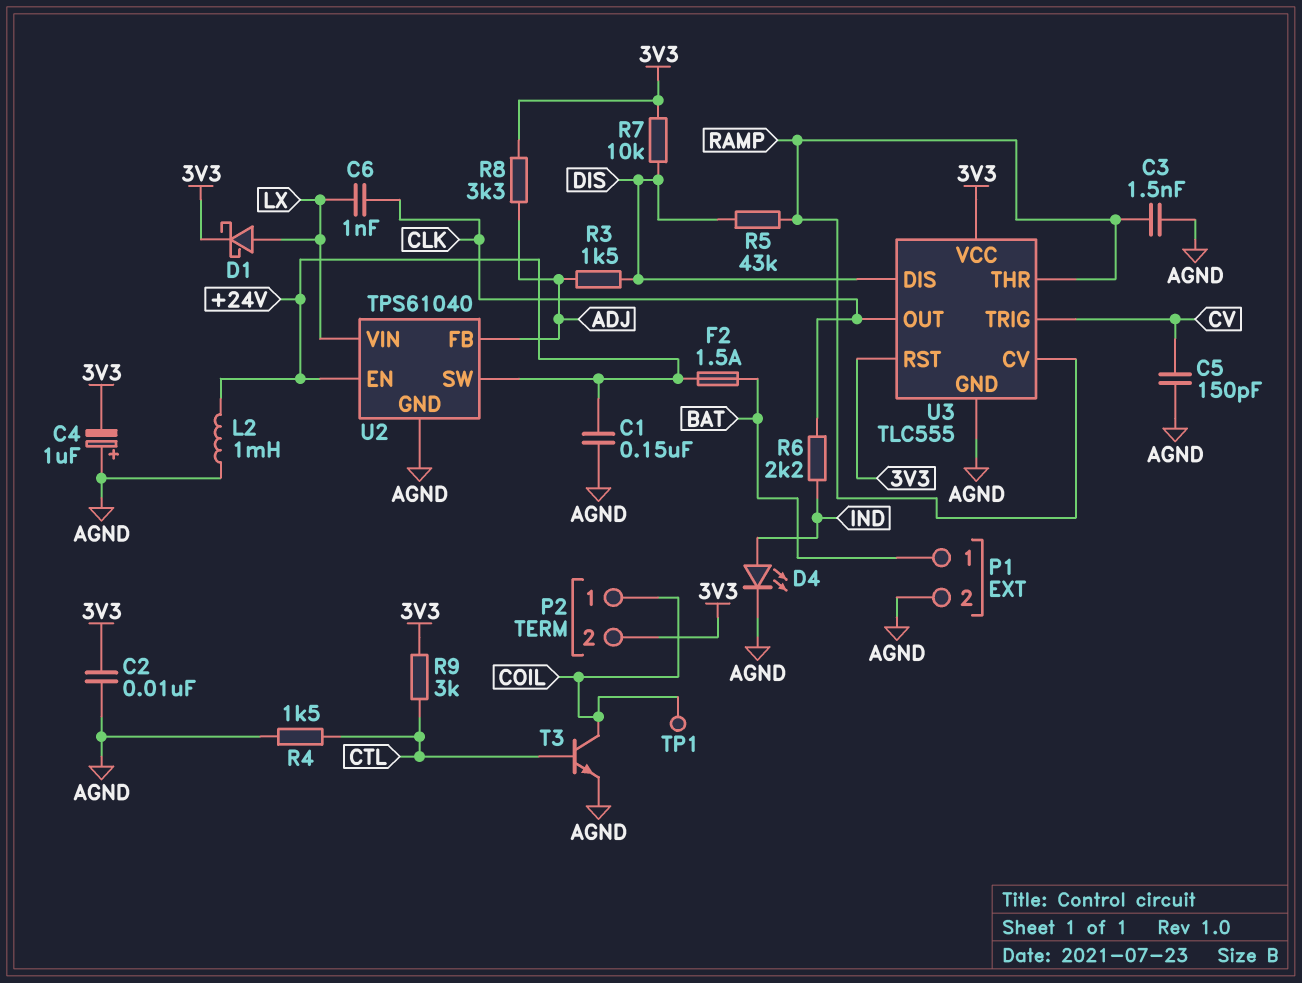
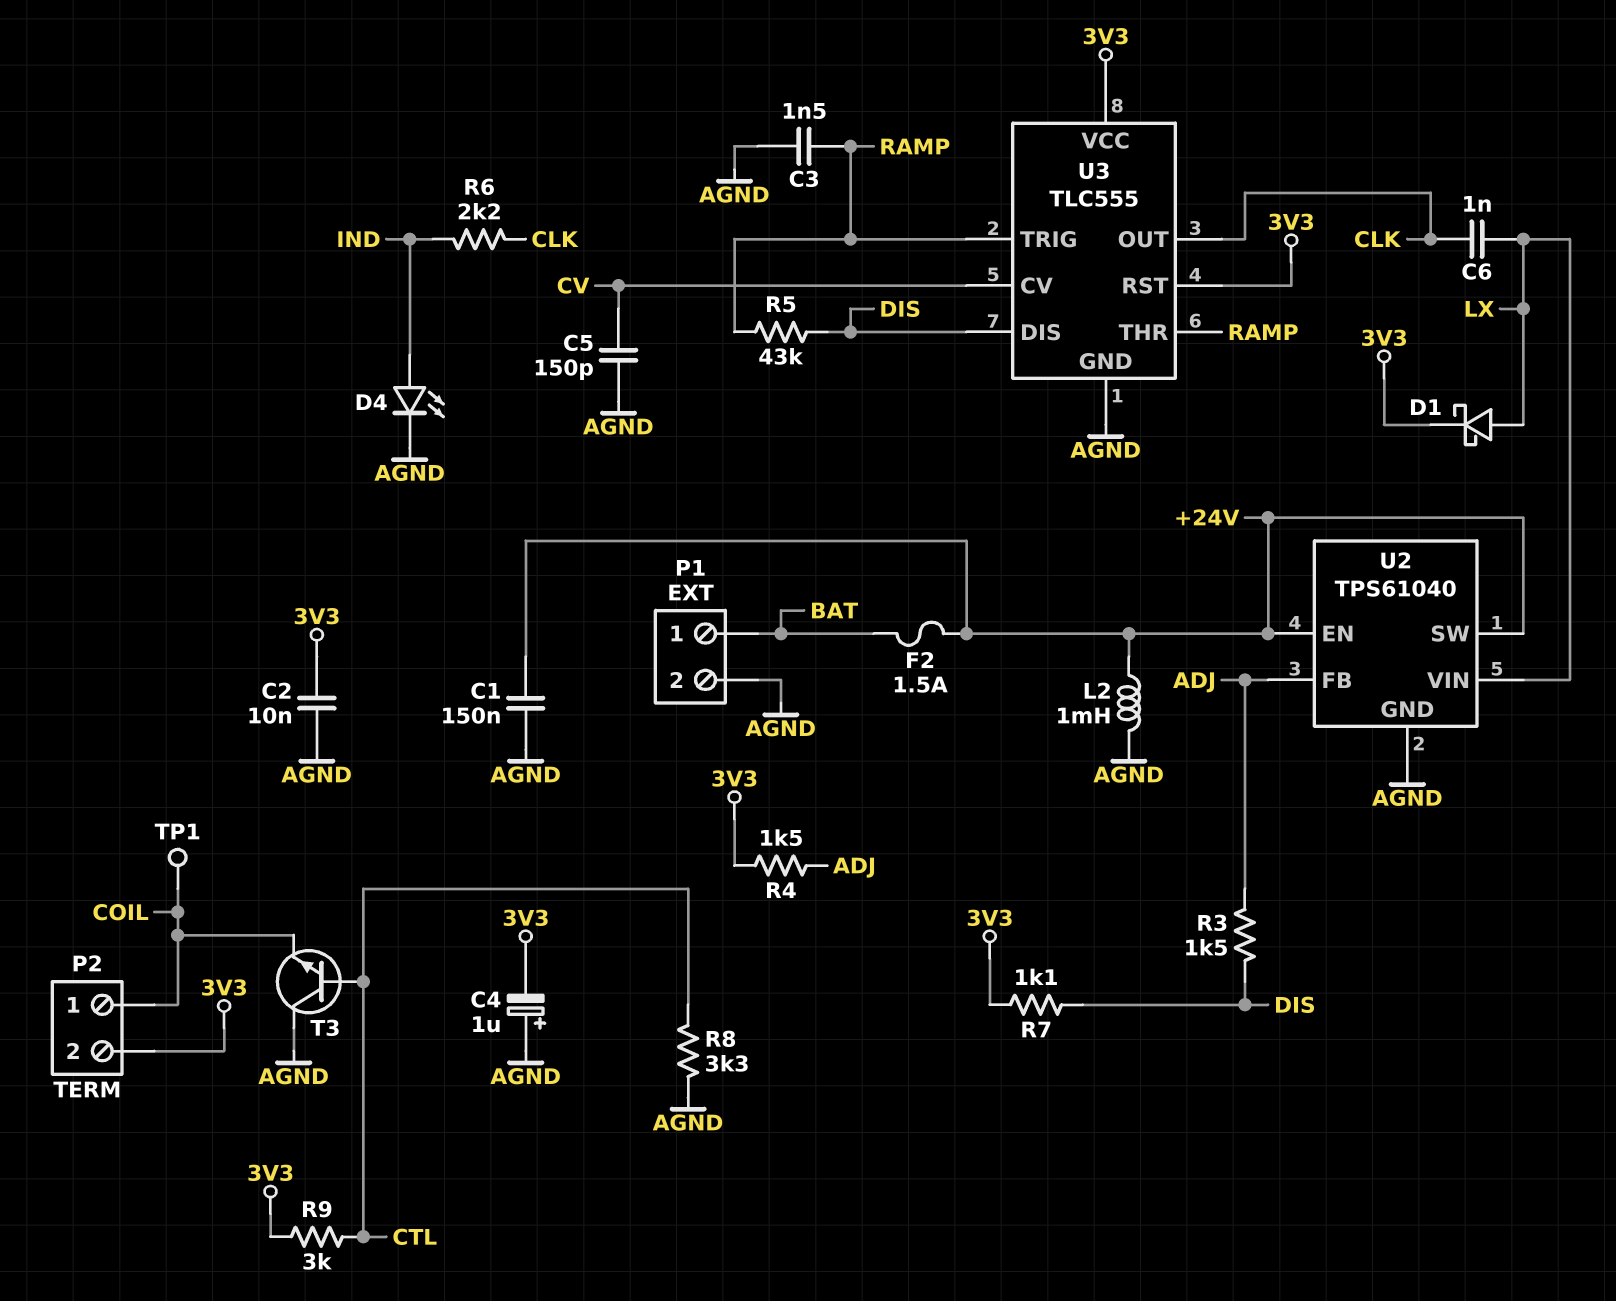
R4: 1.5k (AGND, CTL) -> 1.5k (3V3, ADJ)
R7: 10k (3V3, DIS) -> 1.1k (3V3, DIS)
R8: 3.3k (3V3, ADJ) -> 3.3k (AGND, CTL)
T3: NPN (B CTL, C COIL, E AGND) -> NPN (B CTL, C AGND, E COIL)
U3 pin CV: RAMP -> CV
U3 pin TRIG: CV -> RAMP

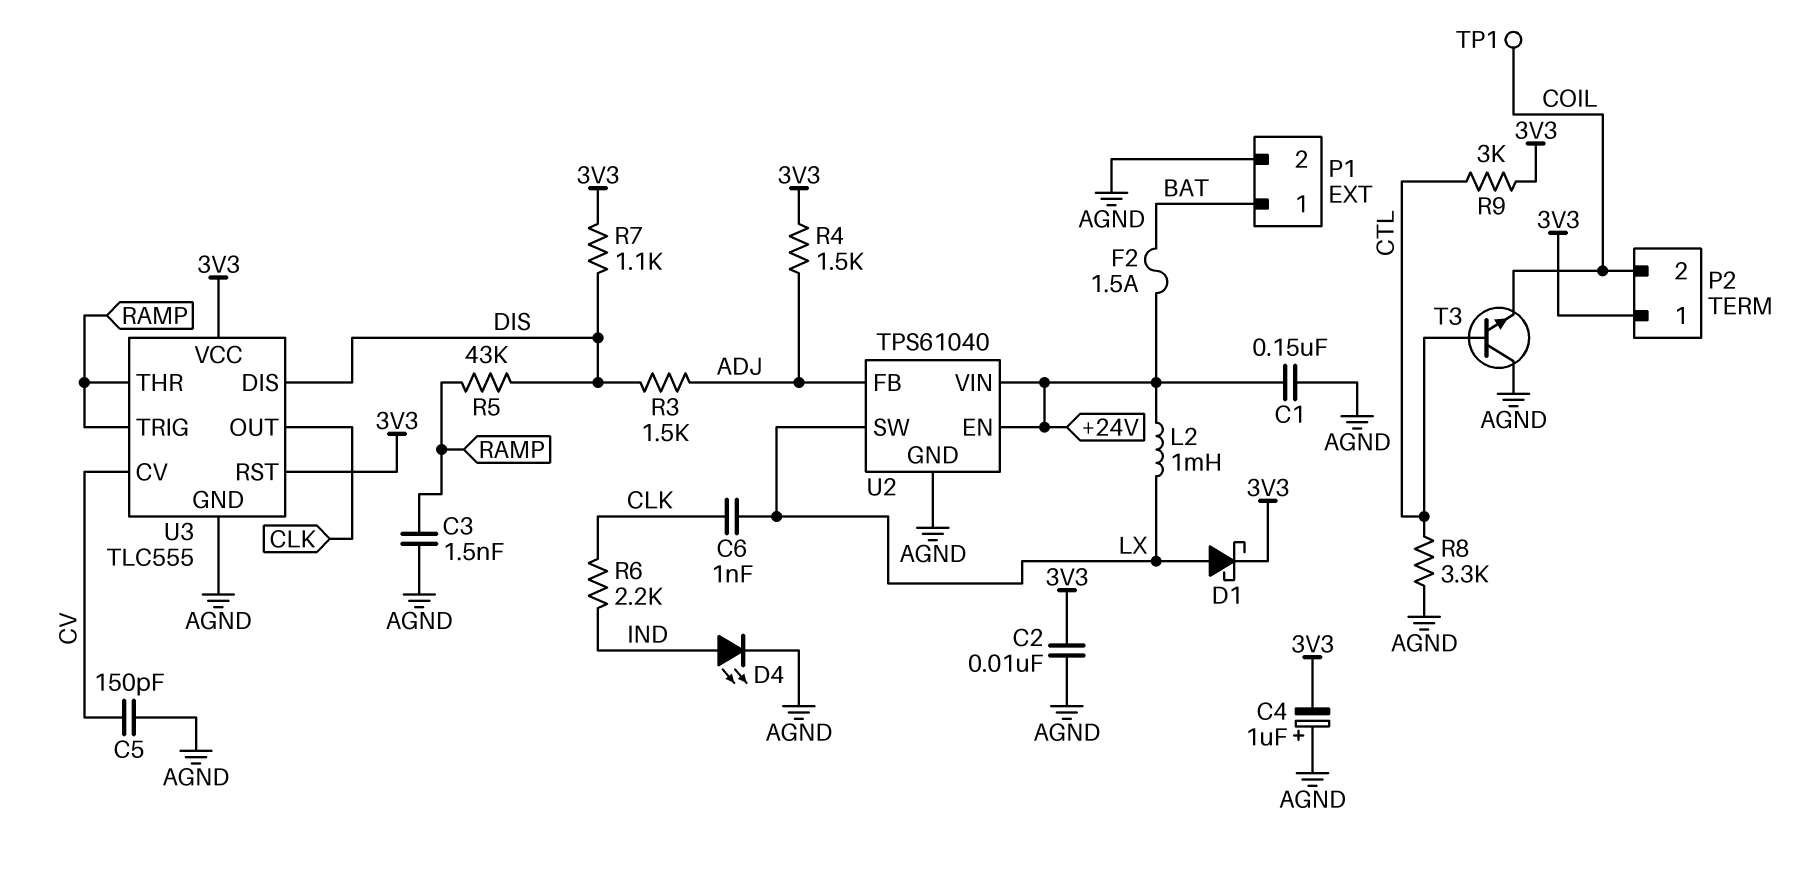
L2: 1mH (+24V, AGND) -> 1mH (+24V, LX)
P2 pin 1: COIL -> 3V3
P2 pin 2: 3V3 -> COIL
U2 pin SW: +24V -> LX
U2 pin VIN: LX -> +24V

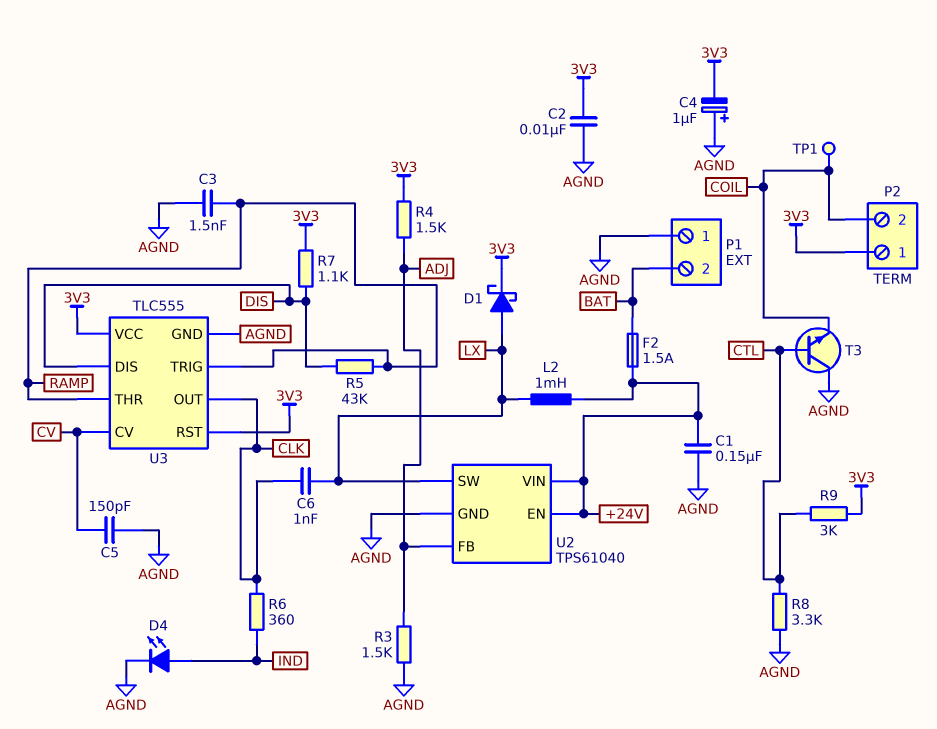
P1 pin 1: BAT -> AGND
P1 pin 2: AGND -> BAT
R3: 1.5k (ADJ, DIS) -> 1.5k (ADJ, AGND)
R6: 2.2k (CLK, IND) -> 360 (CLK, IND)

